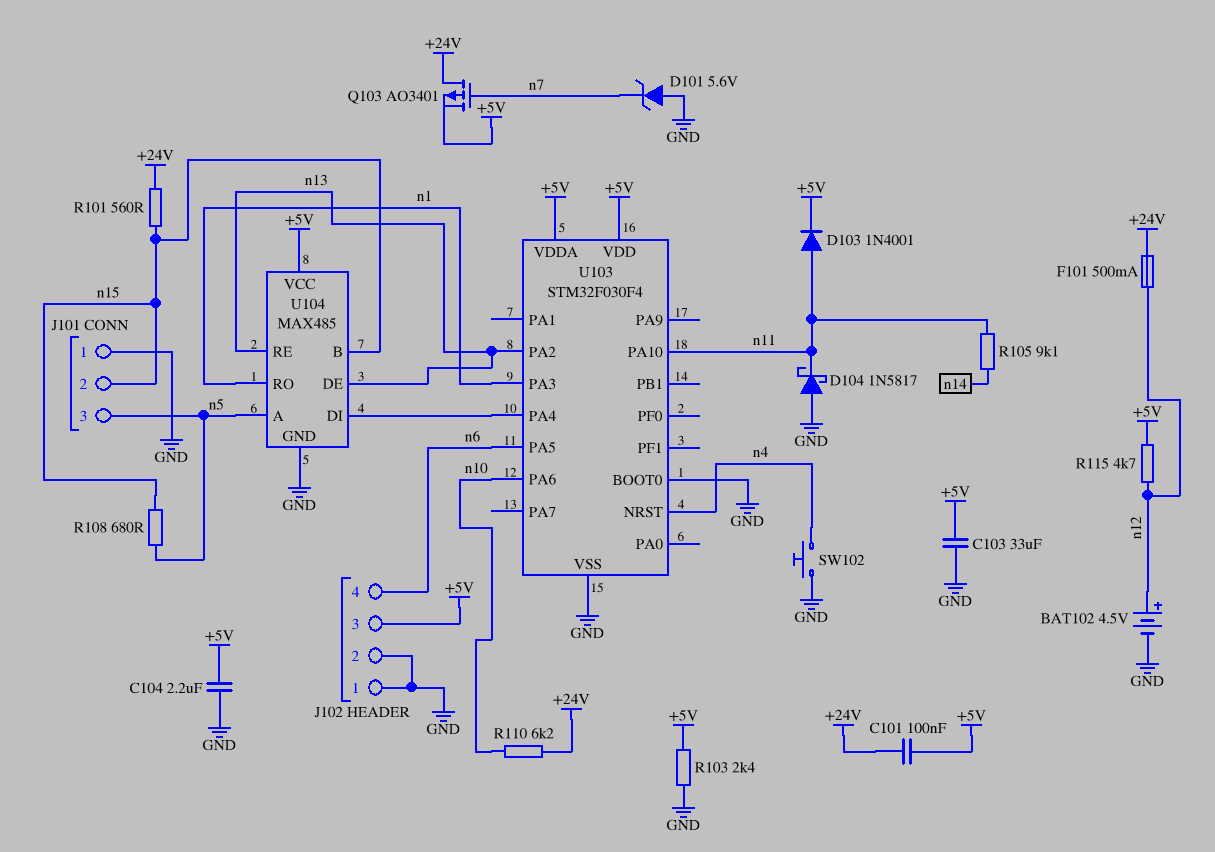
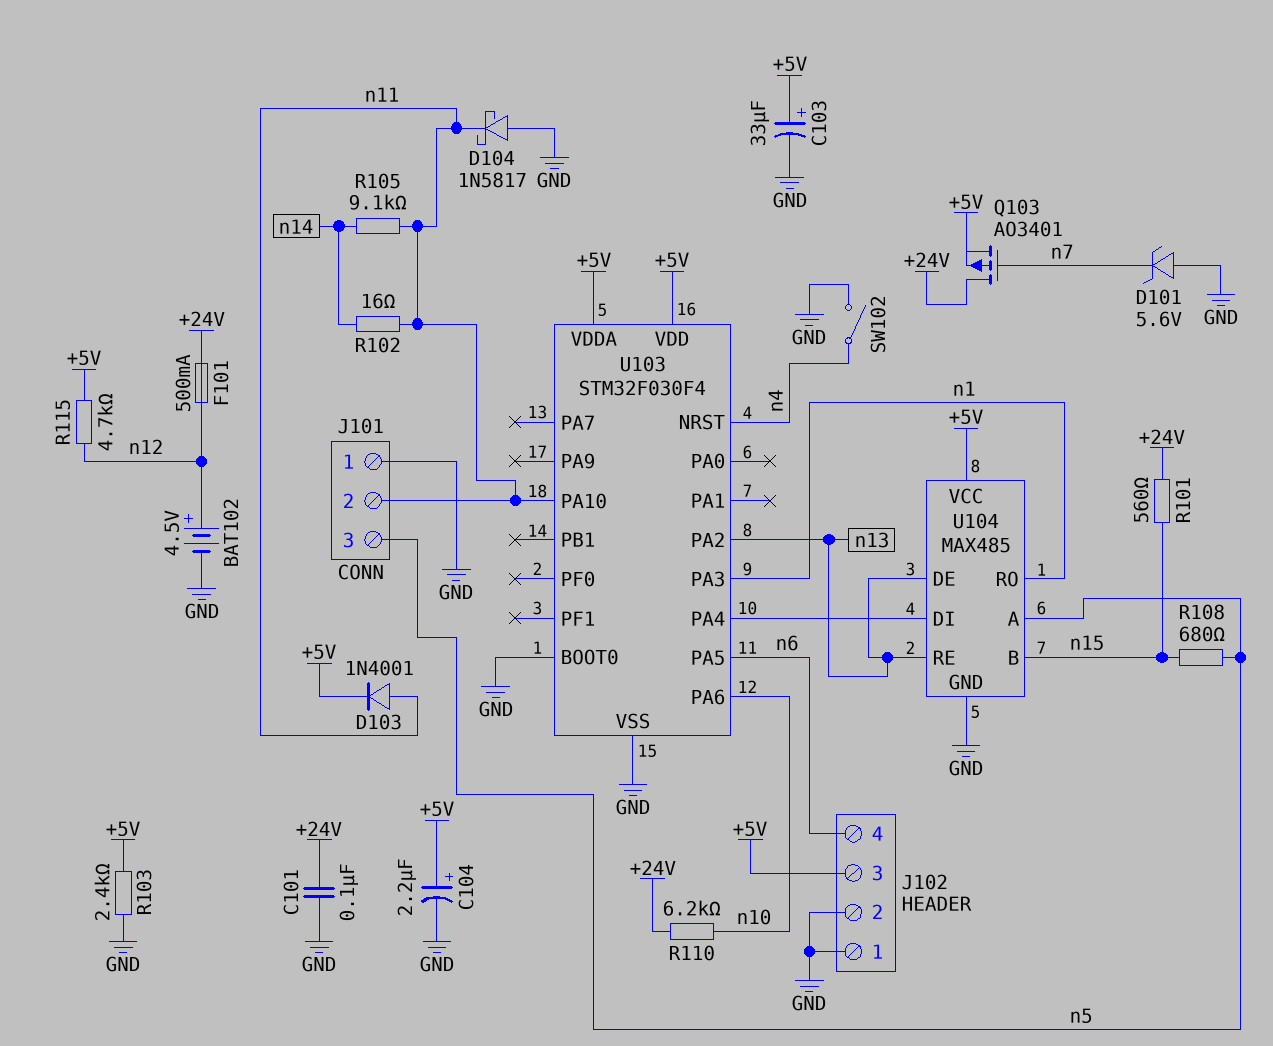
C101: 100nF (+5V, +24V) -> 100nF (+24V, GND)
C103: 33uF (+5V, GND) -> 33uF (plus +5V, minus GND)
C104: 2.2uF (+5V, GND) -> 2.2uF (plus +5V, minus GND)
J101 pin 2: n15 -> n11
R102: none -> 16 (n11, n14)
SW102: button (GND, n4) -> switch (GND, n4)

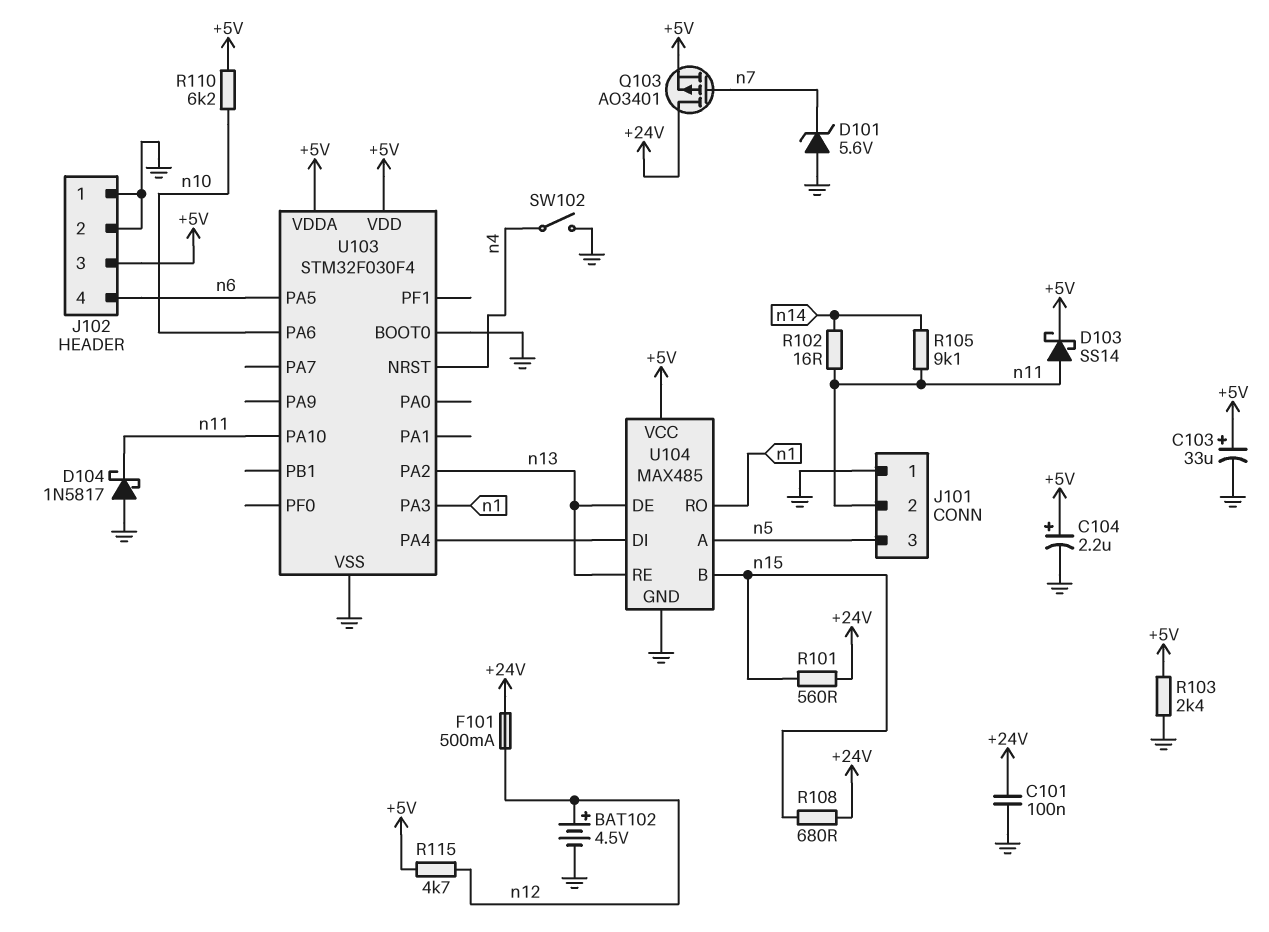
D103: diode 1N4001 (A n11, K +5V) -> schottky SS14 (A n11, K +5V)
R108: 680 (n5, n15) -> 680 (+24V, n15)
R110: 6.2k (+24V, n10) -> 6.2k (+5V, n10)

